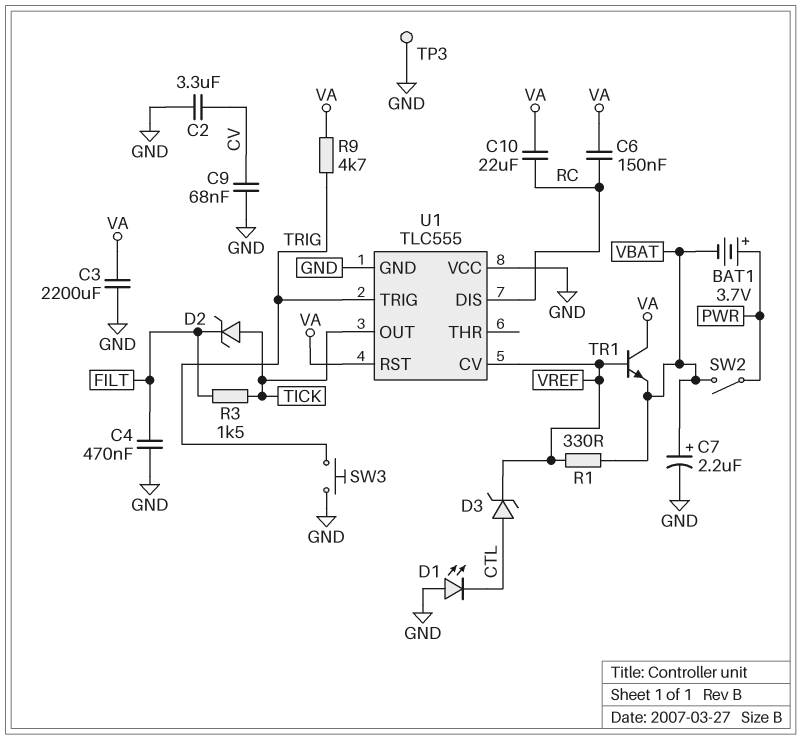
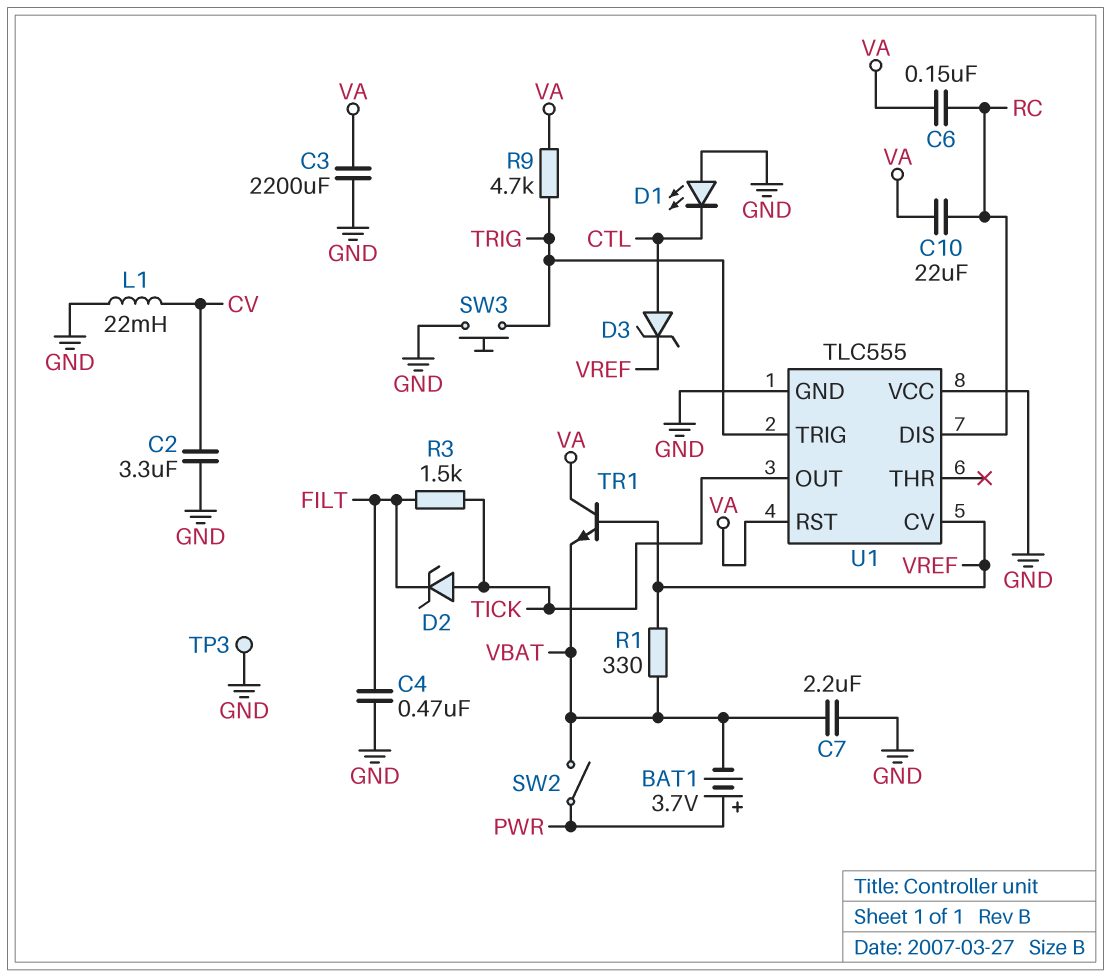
C7: 2.2uF (plus VBAT, minus GND) -> 2.2uF (GND, VBAT)
C9: 68nF (CV, GND) -> none
L1: none -> 22mH (CV, GND)

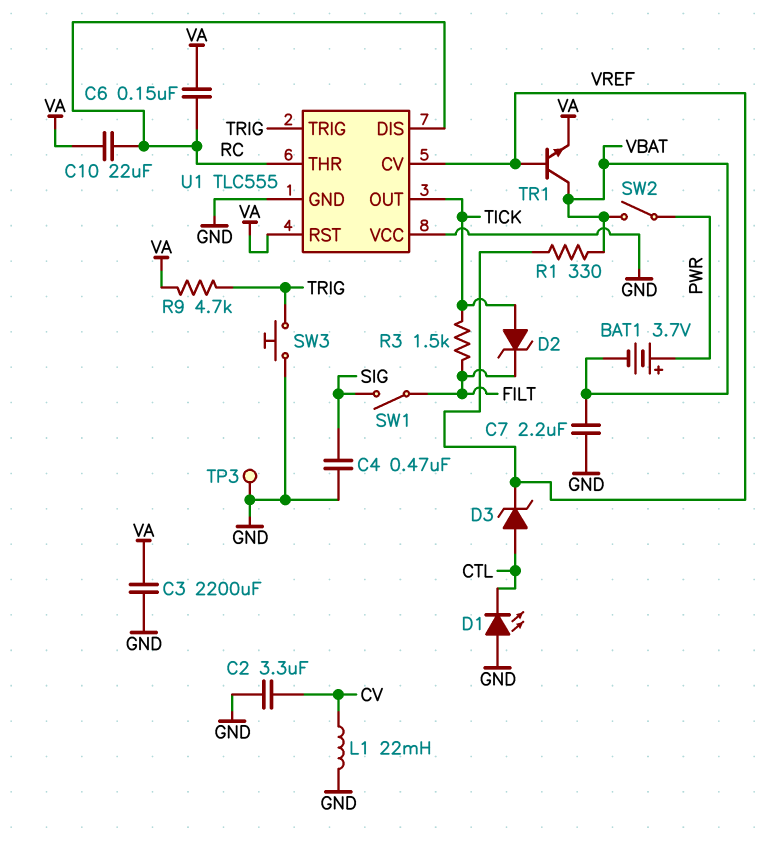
C4: 470nF (FILT, GND) -> 470nF (GND, SIG)
SW1: none -> switch (FILT, SIG)
TR1: NPN (B VREF, C VA, E VBAT) -> NPN (B VREF, C VBAT, E VA)
U1 pin THR: none -> RC

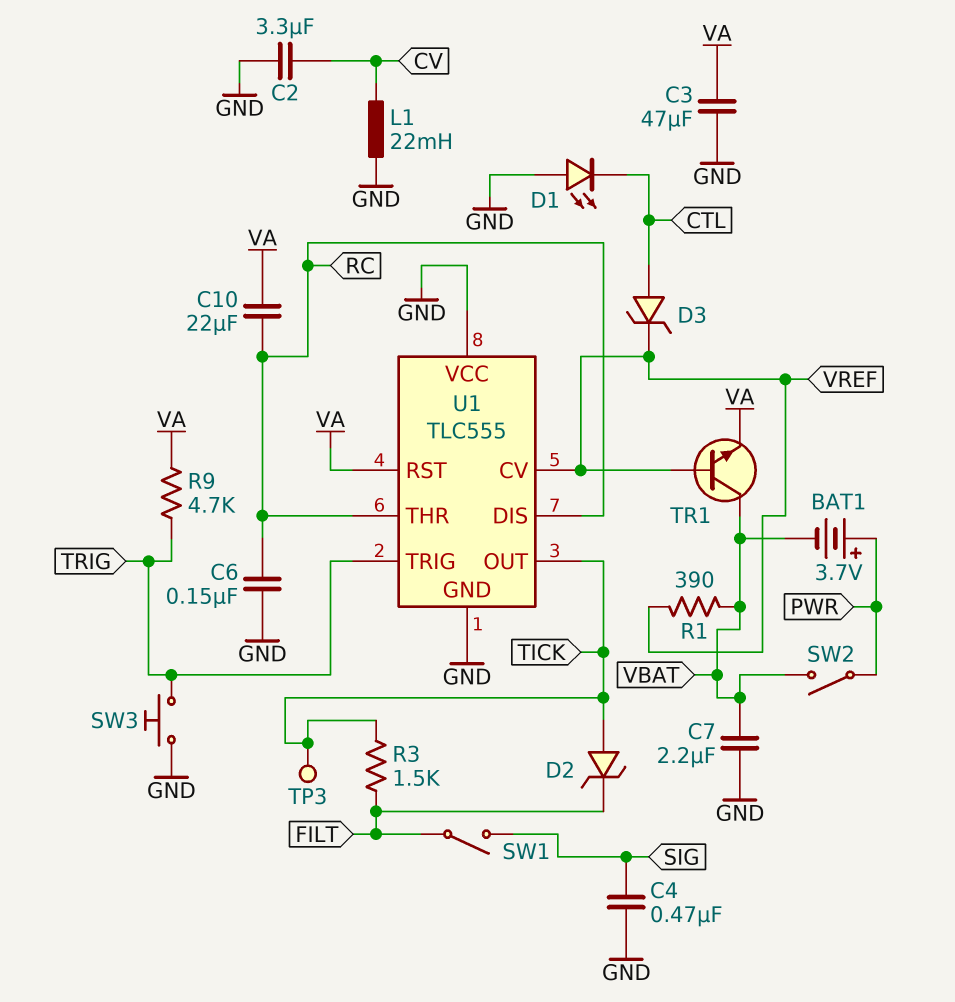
C3: 2200uF (GND, VA) -> 47uF (GND, VA)
C6: 150nF (RC, VA) -> 150nF (GND, RC)
R1: 330 (VBAT, VREF) -> 390 (VBAT, VREF)
TP3: test point (GND) -> test point (TICK)

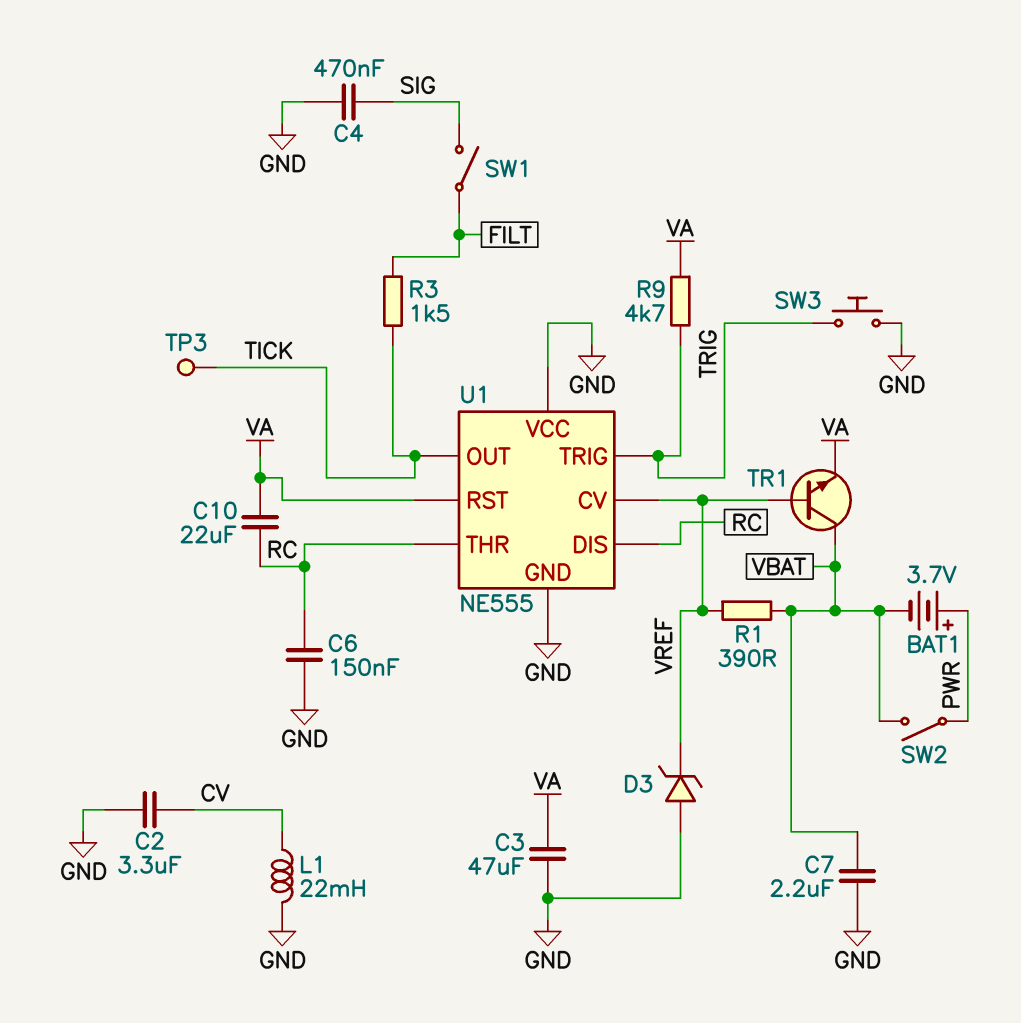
D1: LED (A GND, K CTL) -> none
D2: zener (A TICK, K FILT) -> none
D3: zener (A CTL, K VREF) -> zener (A GND, K VREF)
U1: TLC555 -> NE555

